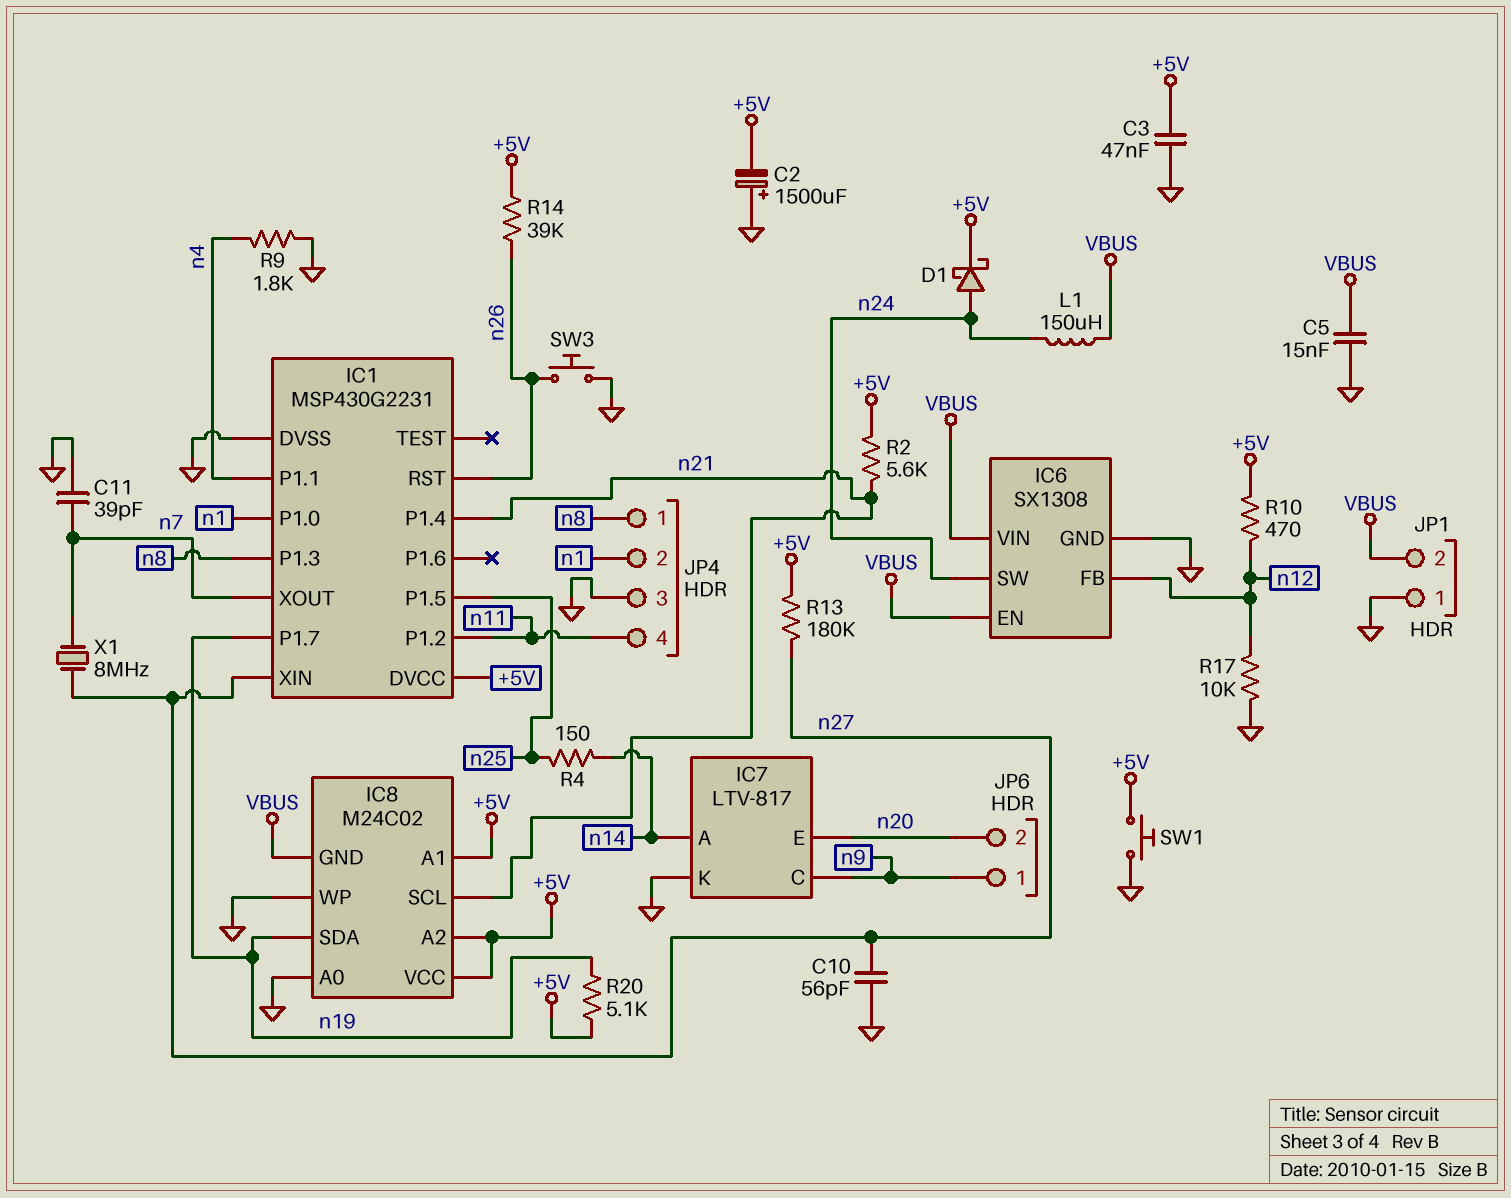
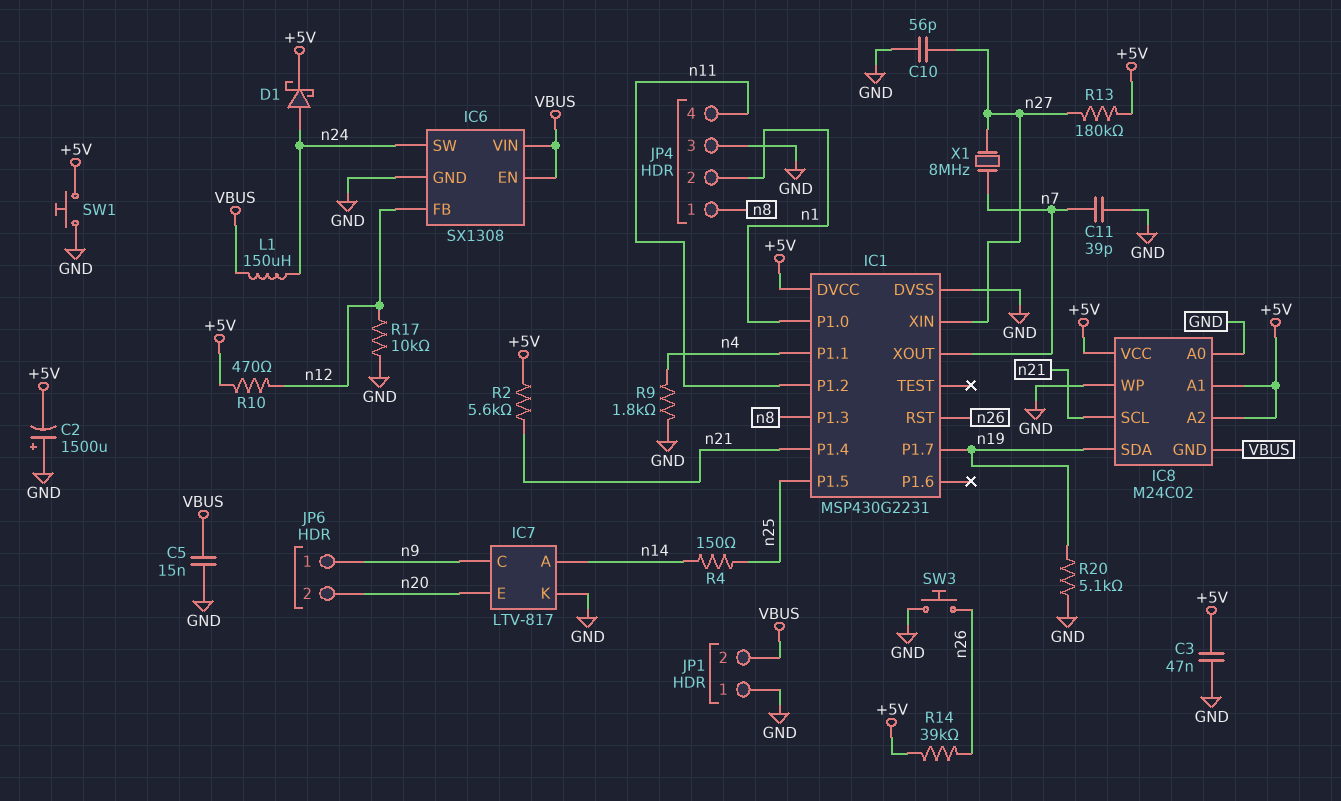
R20: 5.1k (+5V, n19) -> 5.1k (GND, n19)

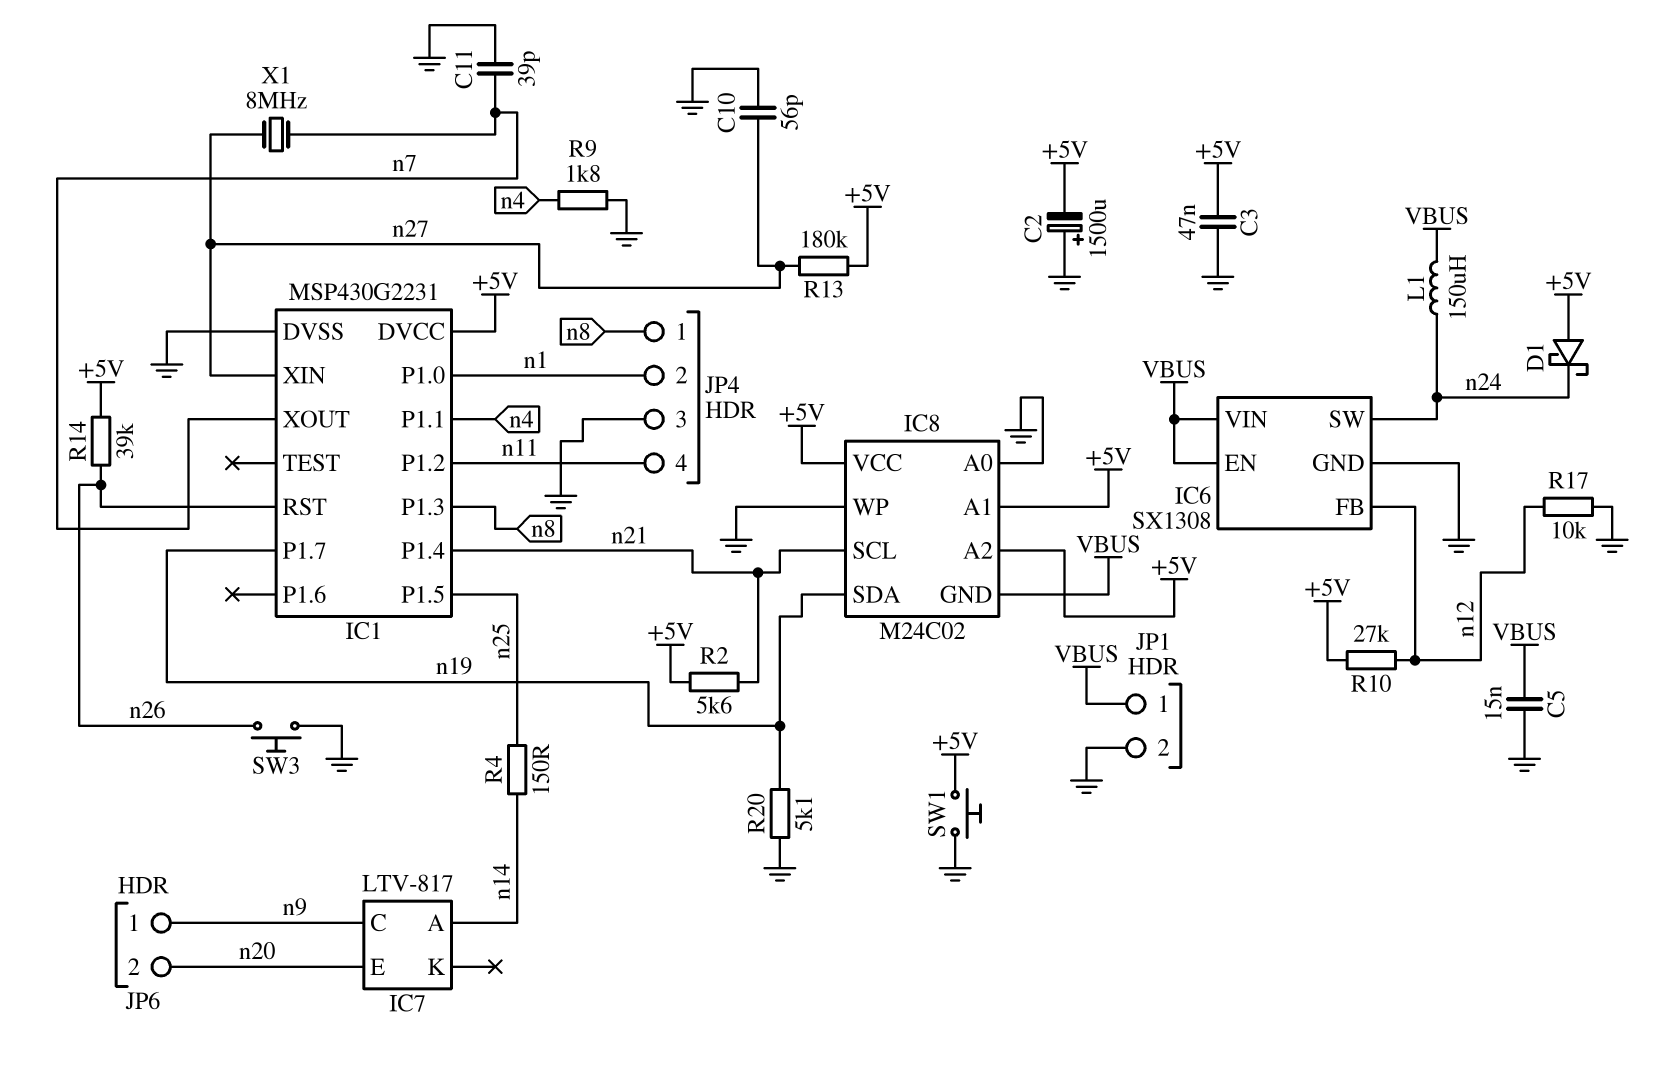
D1: schottky (A n24, K +5V) -> schottky (A +5V, K n24)
IC7 pin K: GND -> none
JP1 pin 1: GND -> VBUS
JP1 pin 2: VBUS -> GND
R10: 470 (+5V, n12) -> 27k (+5V, n12)

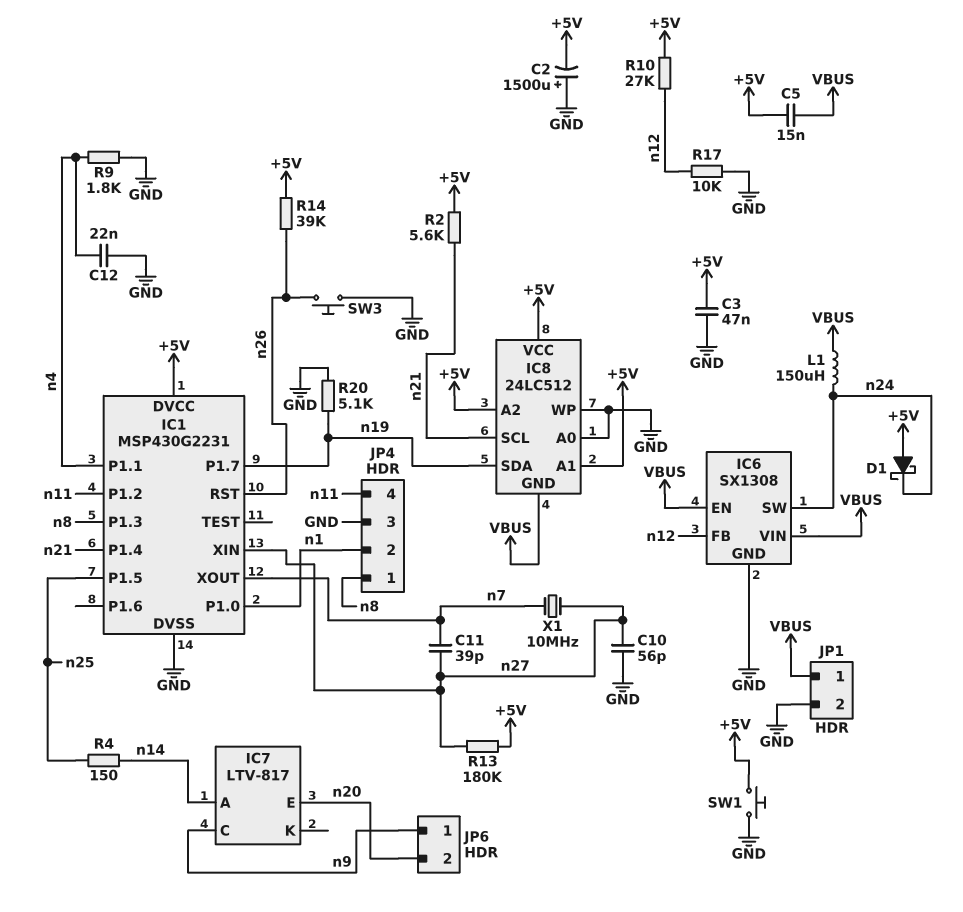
C5: 15nF (GND, VBUS) -> 15nF (+5V, VBUS)
C11: 39pF (GND, n7) -> 39pF (n7, n27)
C12: none -> 22nF (GND, n4)
IC8: M24C02 -> 24LC512
X1: 8MHz (n7, n27) -> 10MHz (n7, n27)

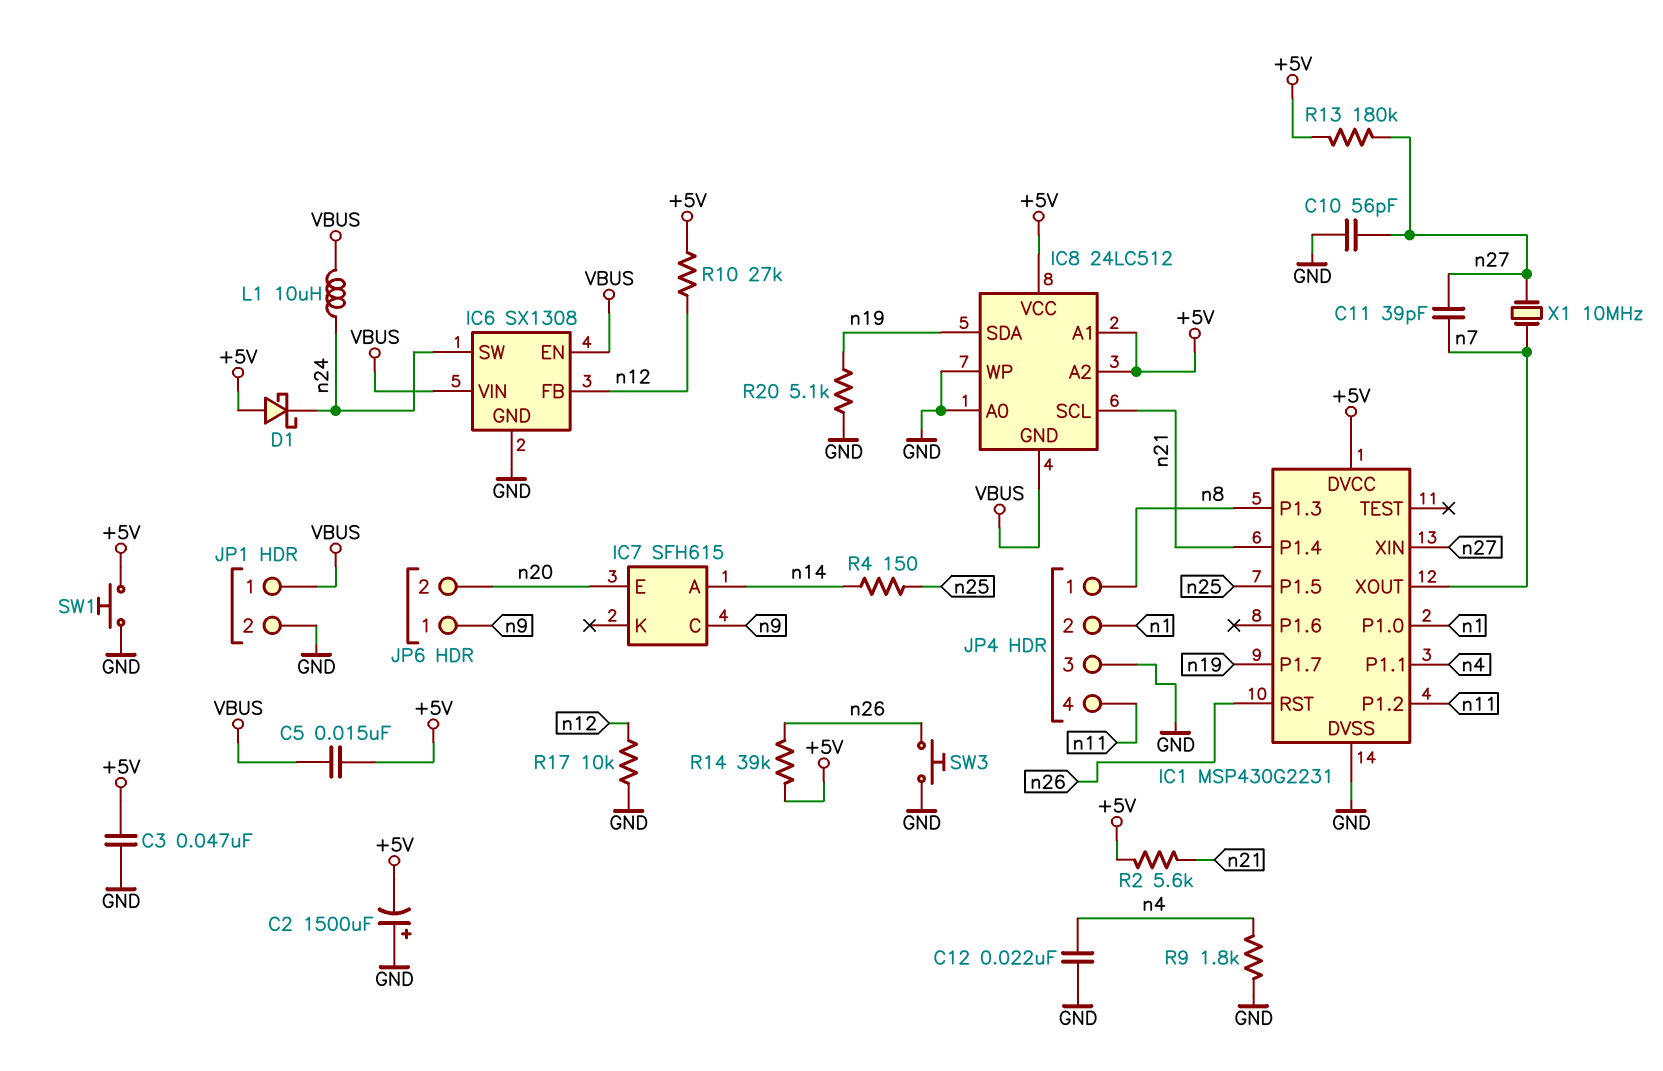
IC7: LTV-817 -> SFH615
L1: 150uH (VBUS, n24) -> 10uH (VBUS, n24)

